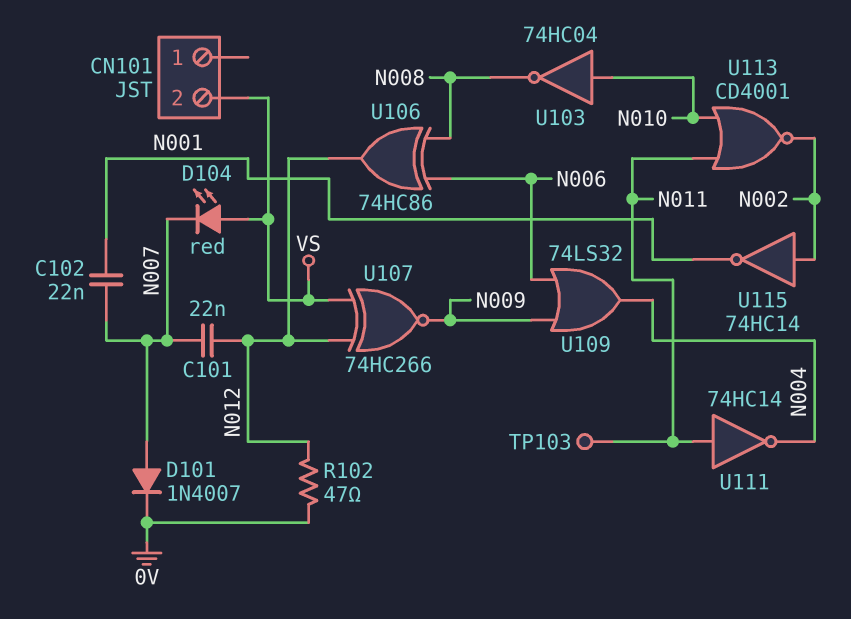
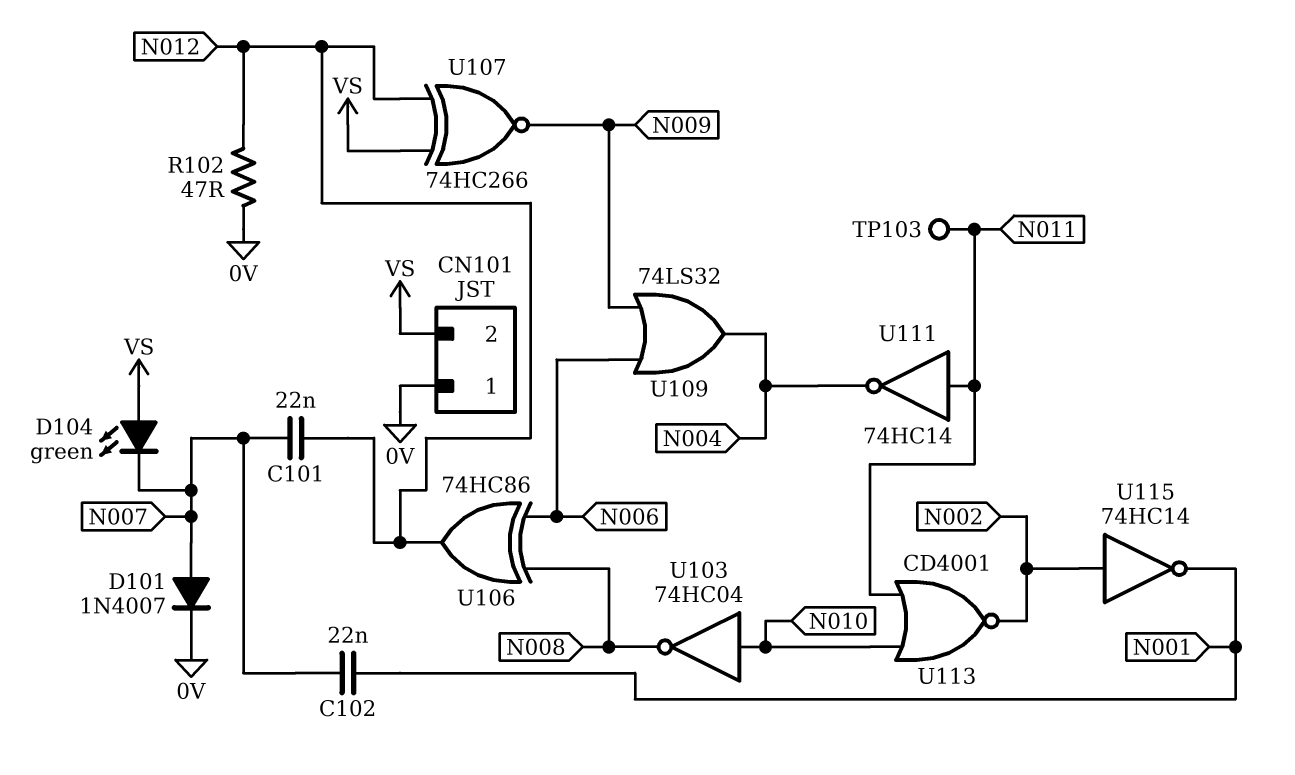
CN101 pin 1: none -> 0V
D104: LED red (A VS, K N007) -> LED green (A VS, K N007)

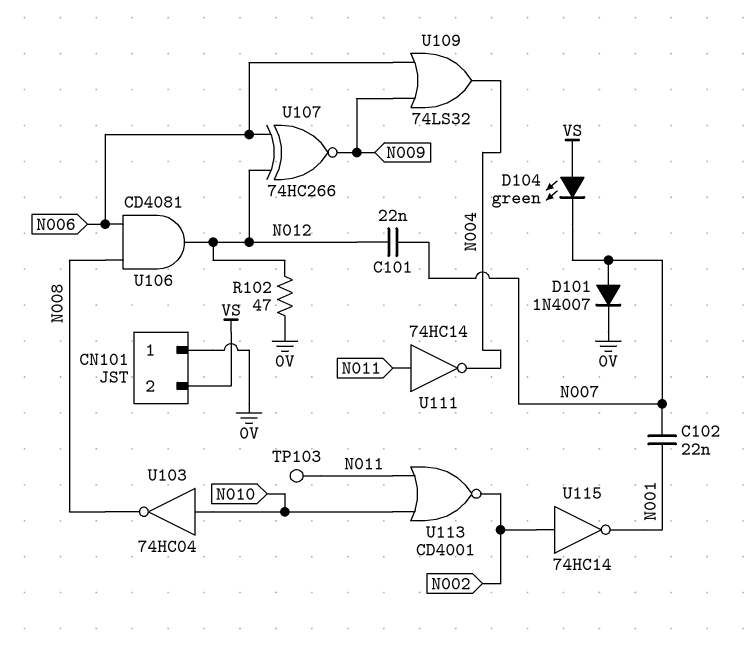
U106: XOR 74HC86 (in N006, in N008, out N012) -> AND CD4081 (in N006, in N008, out N012)
U107: XNOR 74HC266 (in N012, in VS, out N009) -> XNOR 74HC266 (in N006, in N012, out N009)

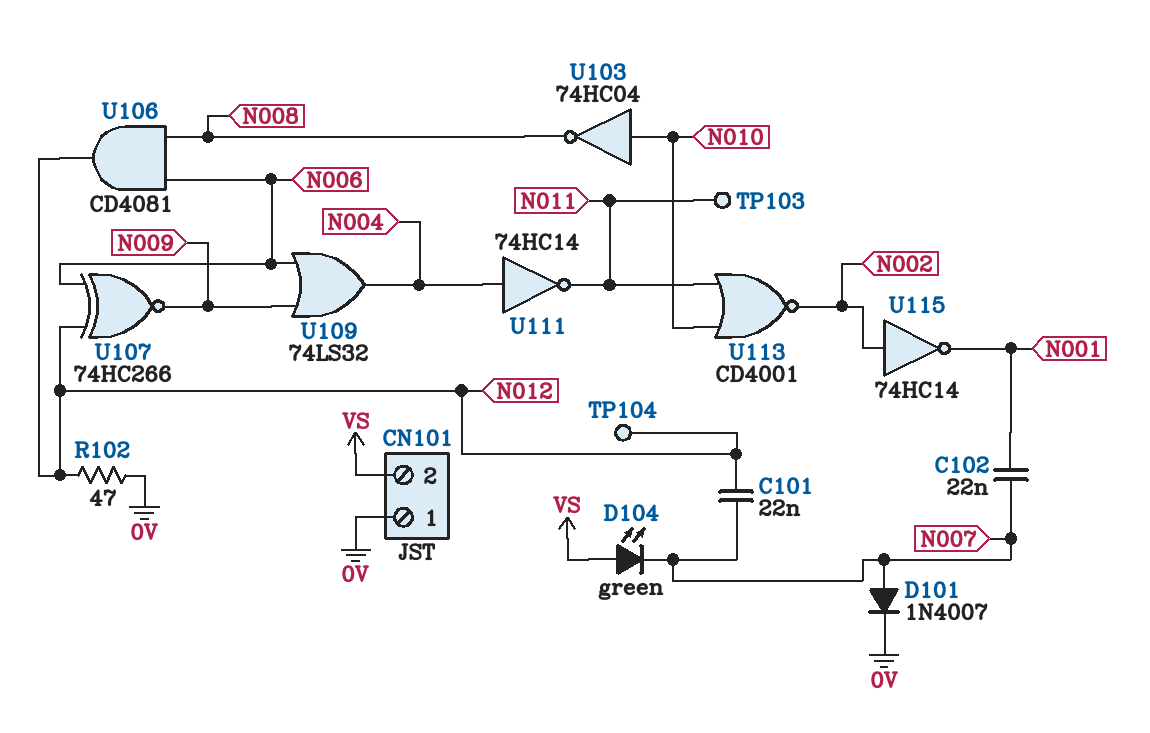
TP104: none -> test point (N012)
U111: NOT 74HC14 (in N011, out N004) -> NOT 74HC14 (in N004, out N011)

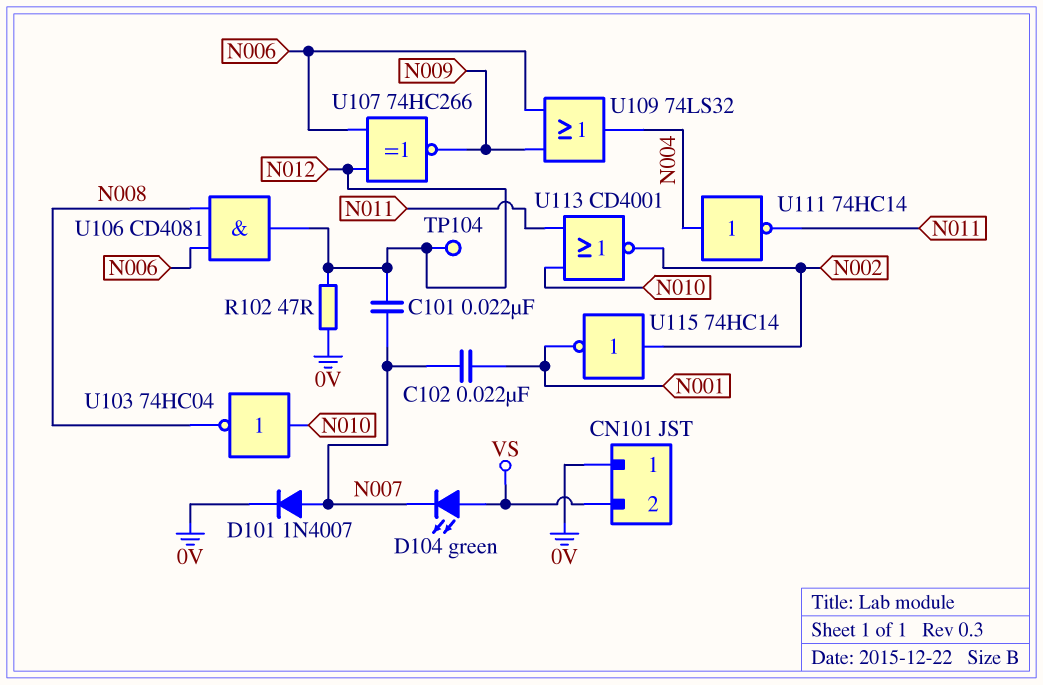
TP103: test point (N011) -> none

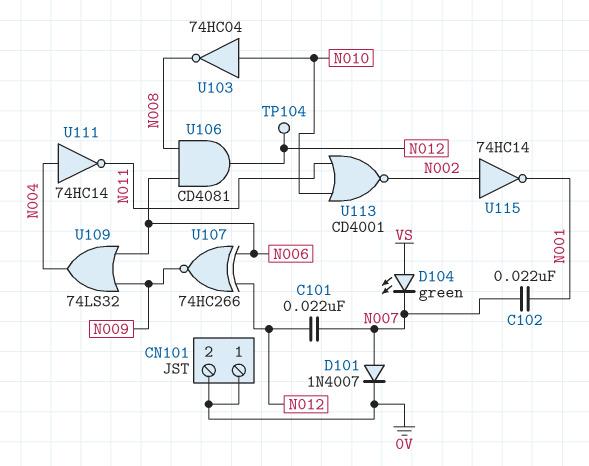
CN101 pin 2: VS -> 0V
R102: 47 (0V, N012) -> none

